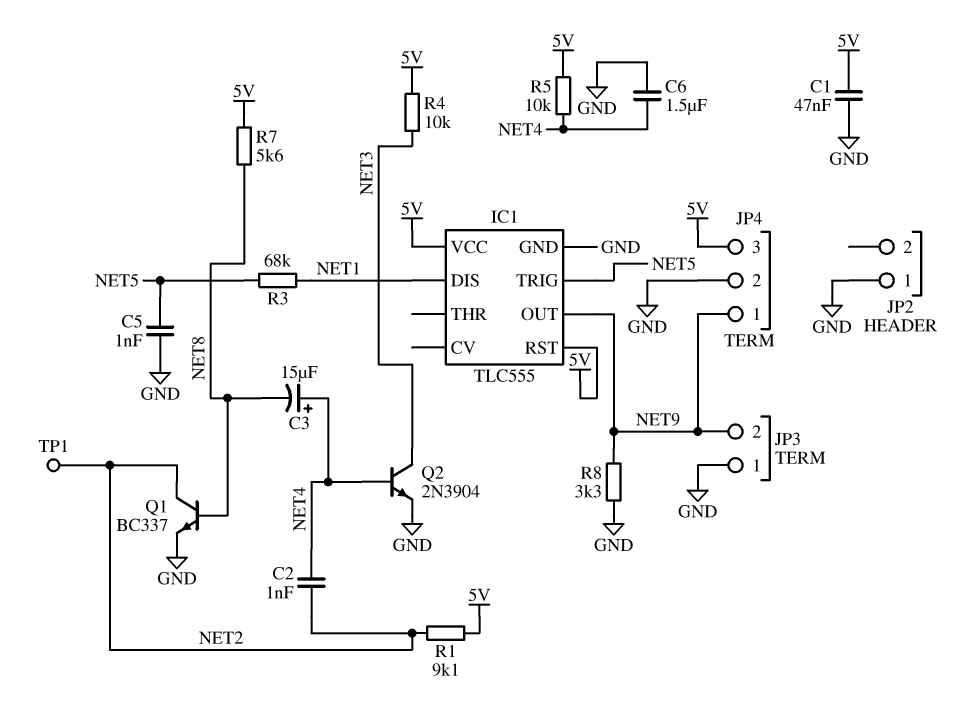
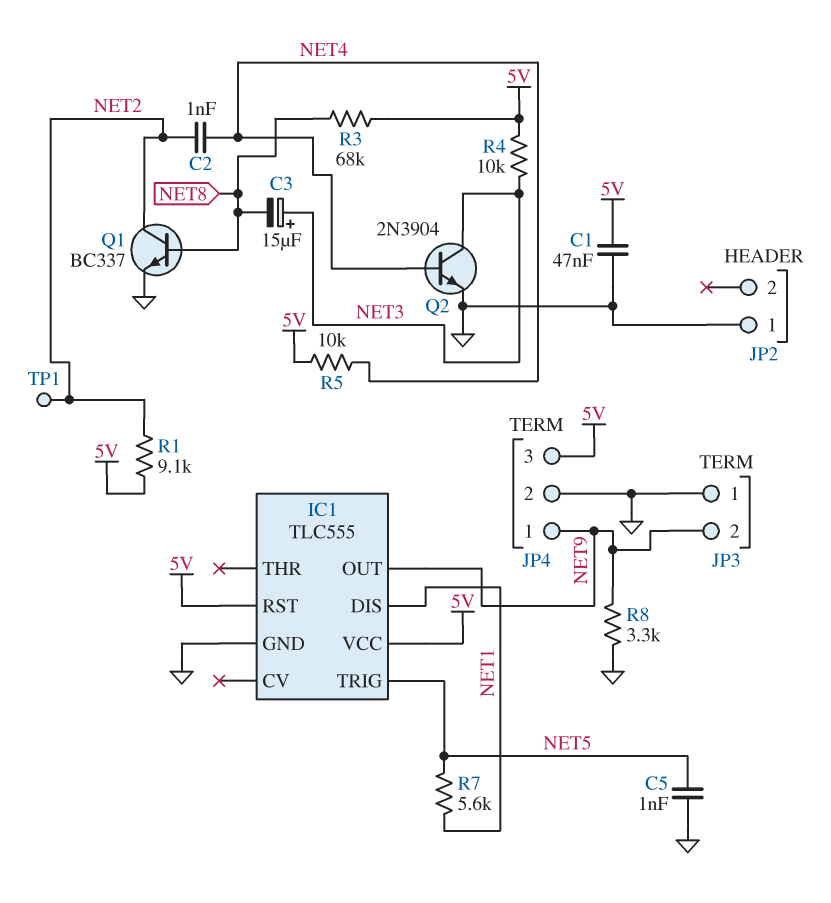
C3: 15uF (plus NET4, minus NET8) -> 15uF (plus NET3, minus NET8)
C6: 1.5uF (GND, NET4) -> none
R3: 68k (NET1, NET5) -> 68k (5V, NET8)
R7: 5.6k (5V, NET8) -> 5.6k (NET1, NET5)

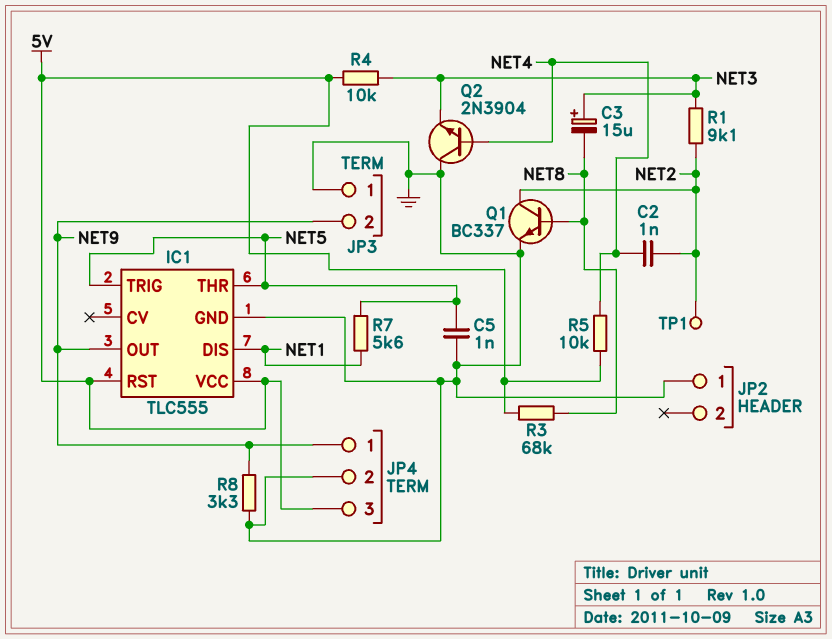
C1: 47nF (5V, GND) -> none
IC1 pin THR: none -> NET5
Q2: NPN 2N3904 (B NET4, C NET3, E GND) -> NPN 2N3904 (B NET4, C GND, E NET3)
R1: 9.1k (5V, NET2) -> 9.1k (NET2, NET3)

